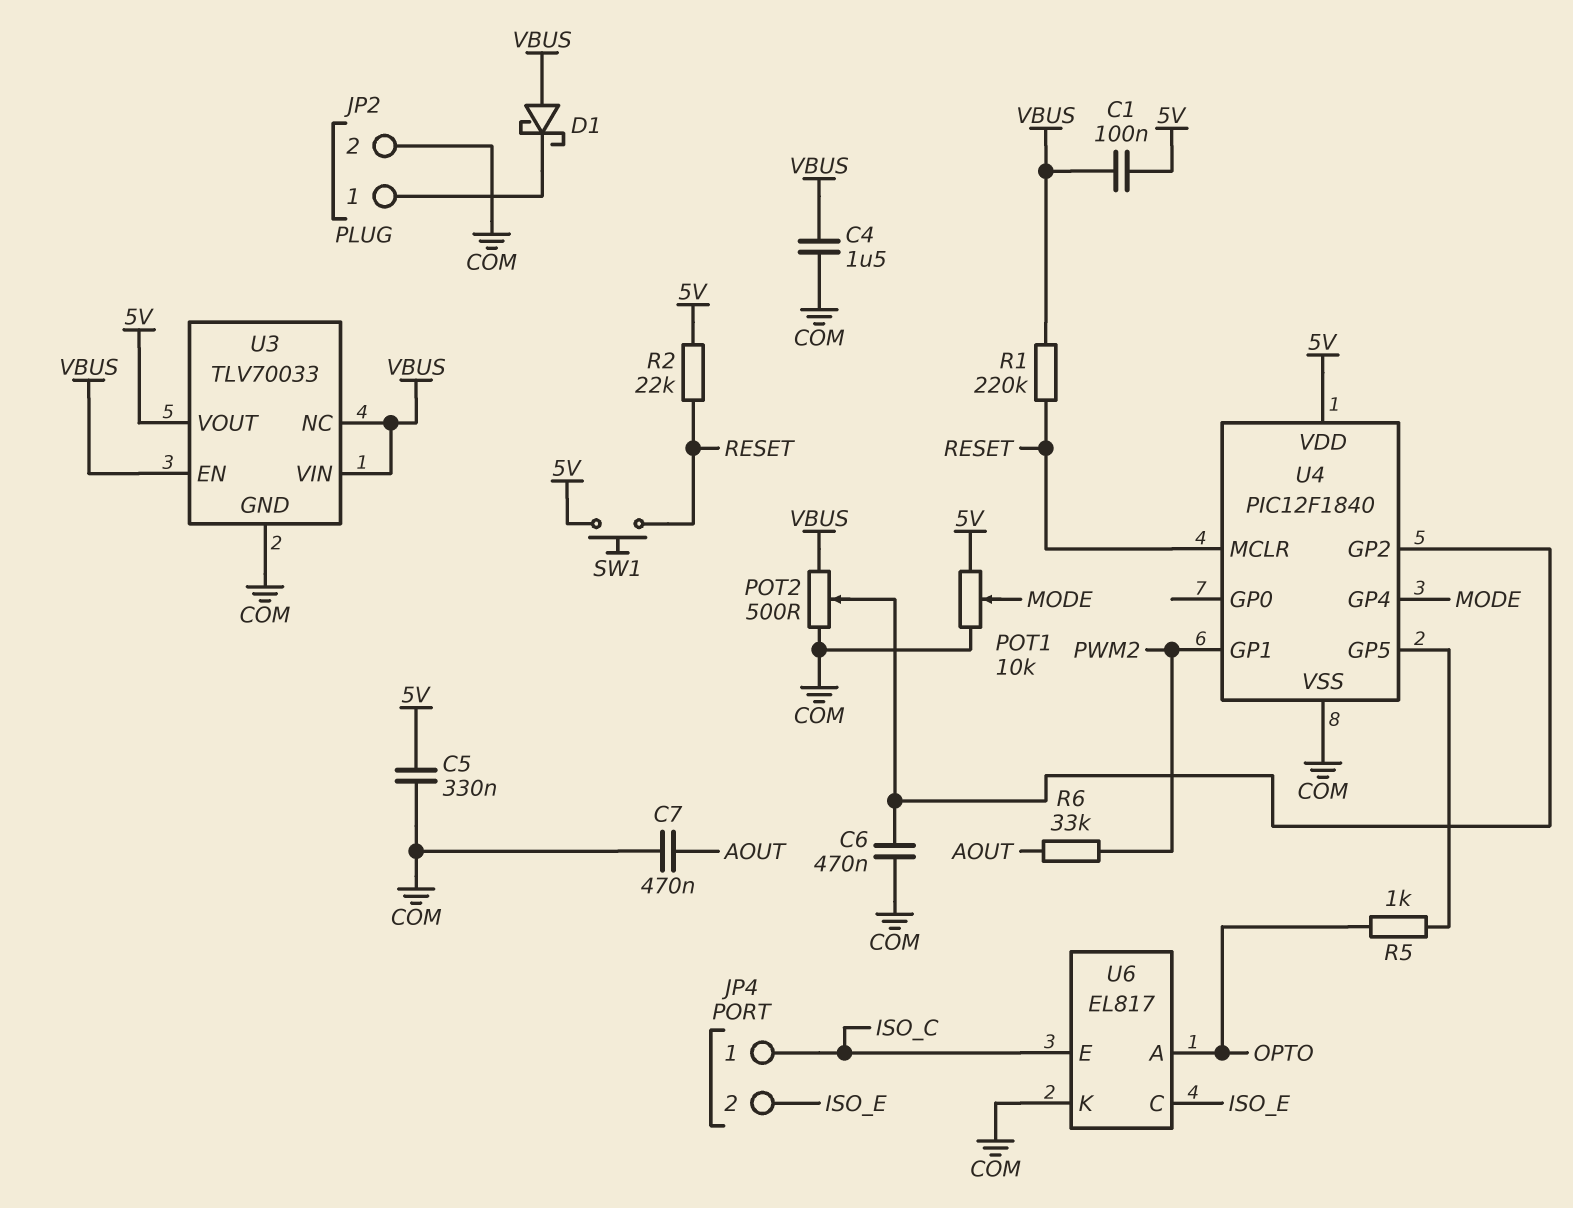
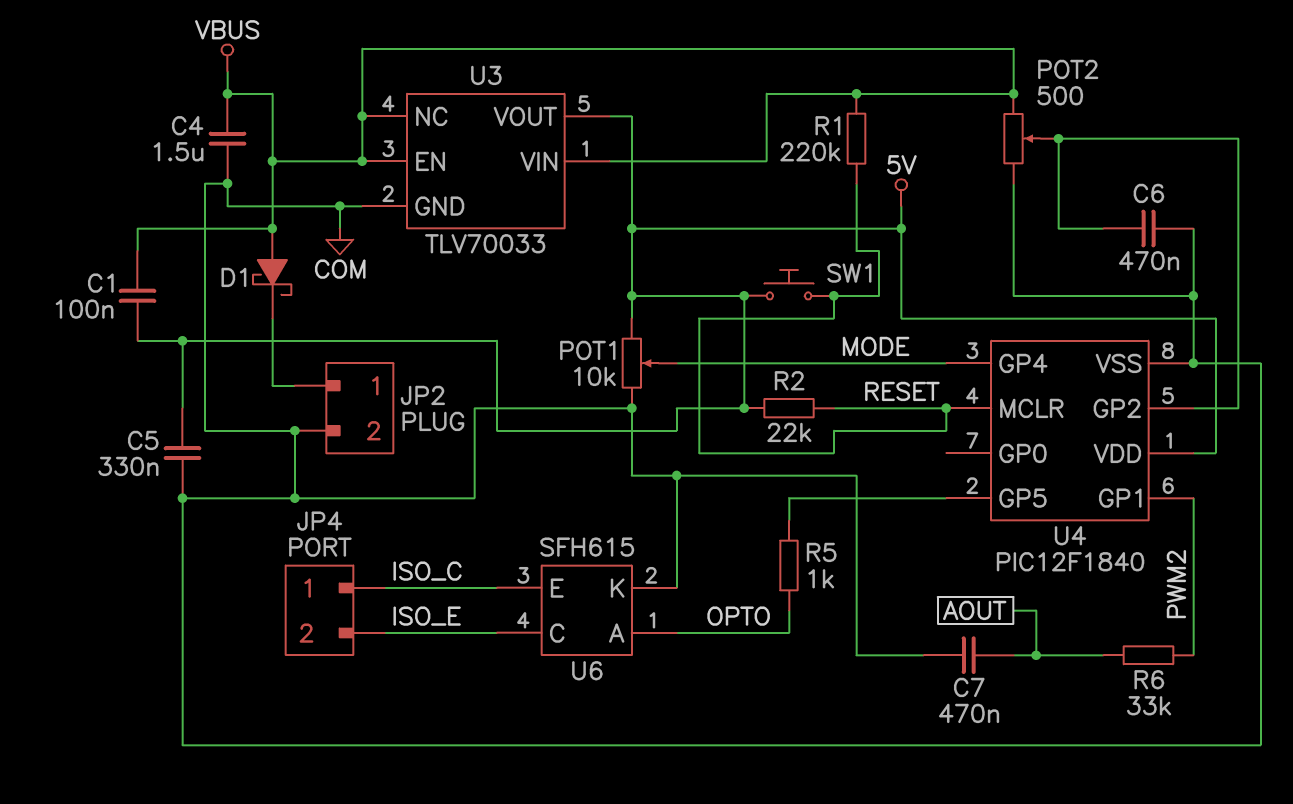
U6: EL817 -> SFH615

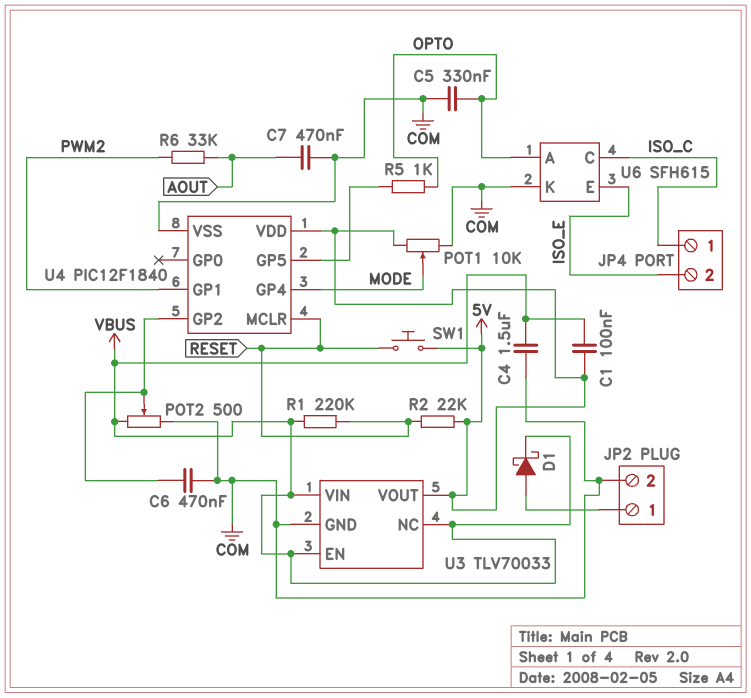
C5: 330nF (5V, COM) -> 330nF (COM, OPTO)
D1: schottky (A VBUS, K JP2/1) -> schottky (A JP2/1, K VBUS)
U6 pin C: ISO_E -> ISO_C
U6 pin E: ISO_C -> ISO_E

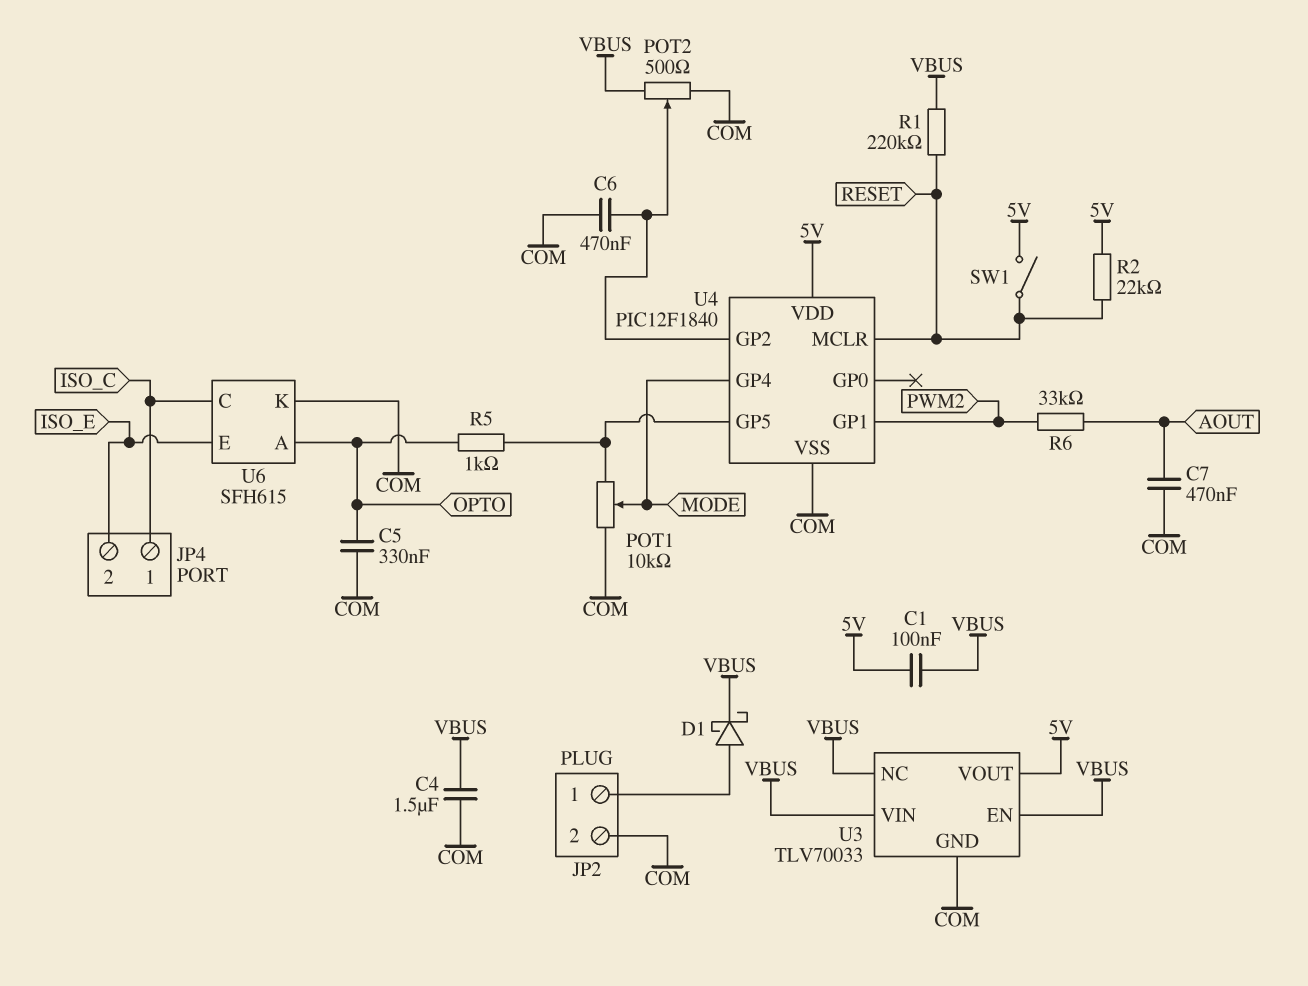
POT1: 10k (5V, COM, wiper MODE) -> 10k (COM, U4/GP5, wiper MODE)
SW1: button (5V, RESET) -> switch (5V, RESET)

